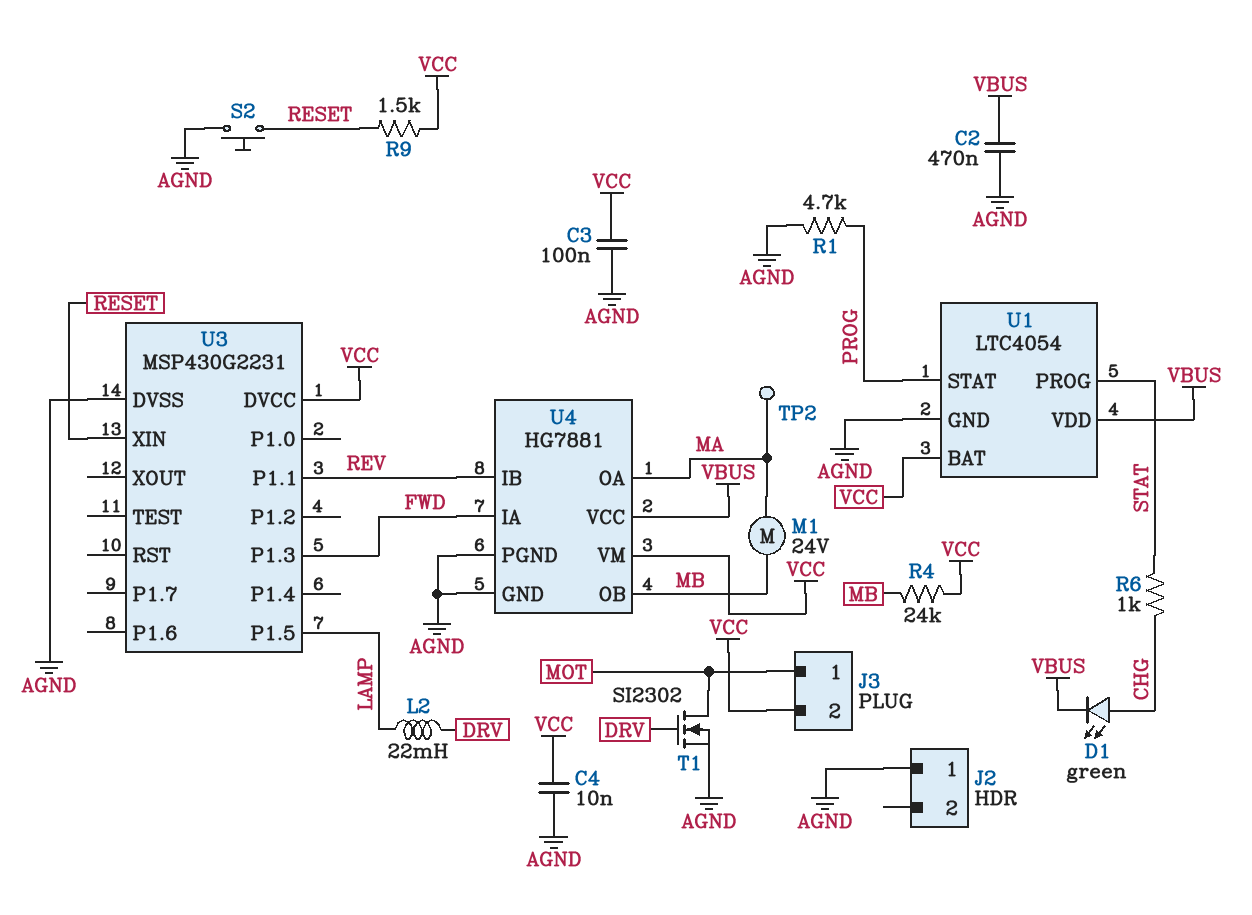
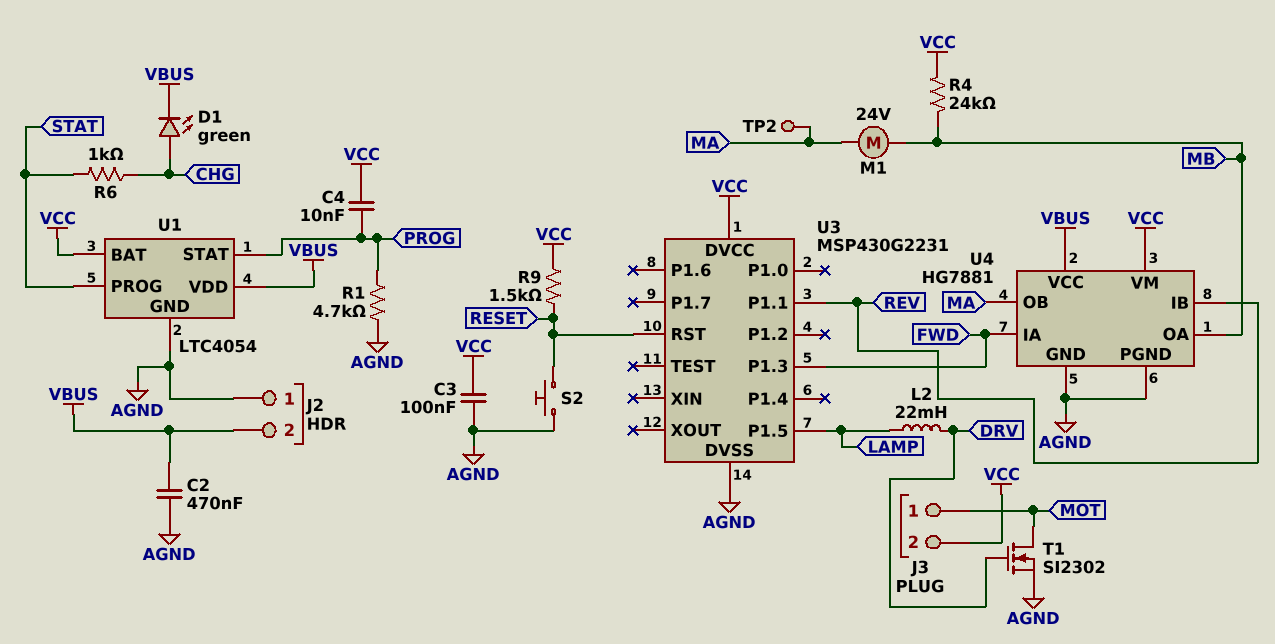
C4: 10nF (AGND, VCC) -> 10nF (PROG, VCC)
J2 pin 2: none -> VBUS
U3 pin RST: none -> RESET
U3 pin XIN: RESET -> none
U4 pin OA: MA -> MB
U4 pin OB: MB -> MA

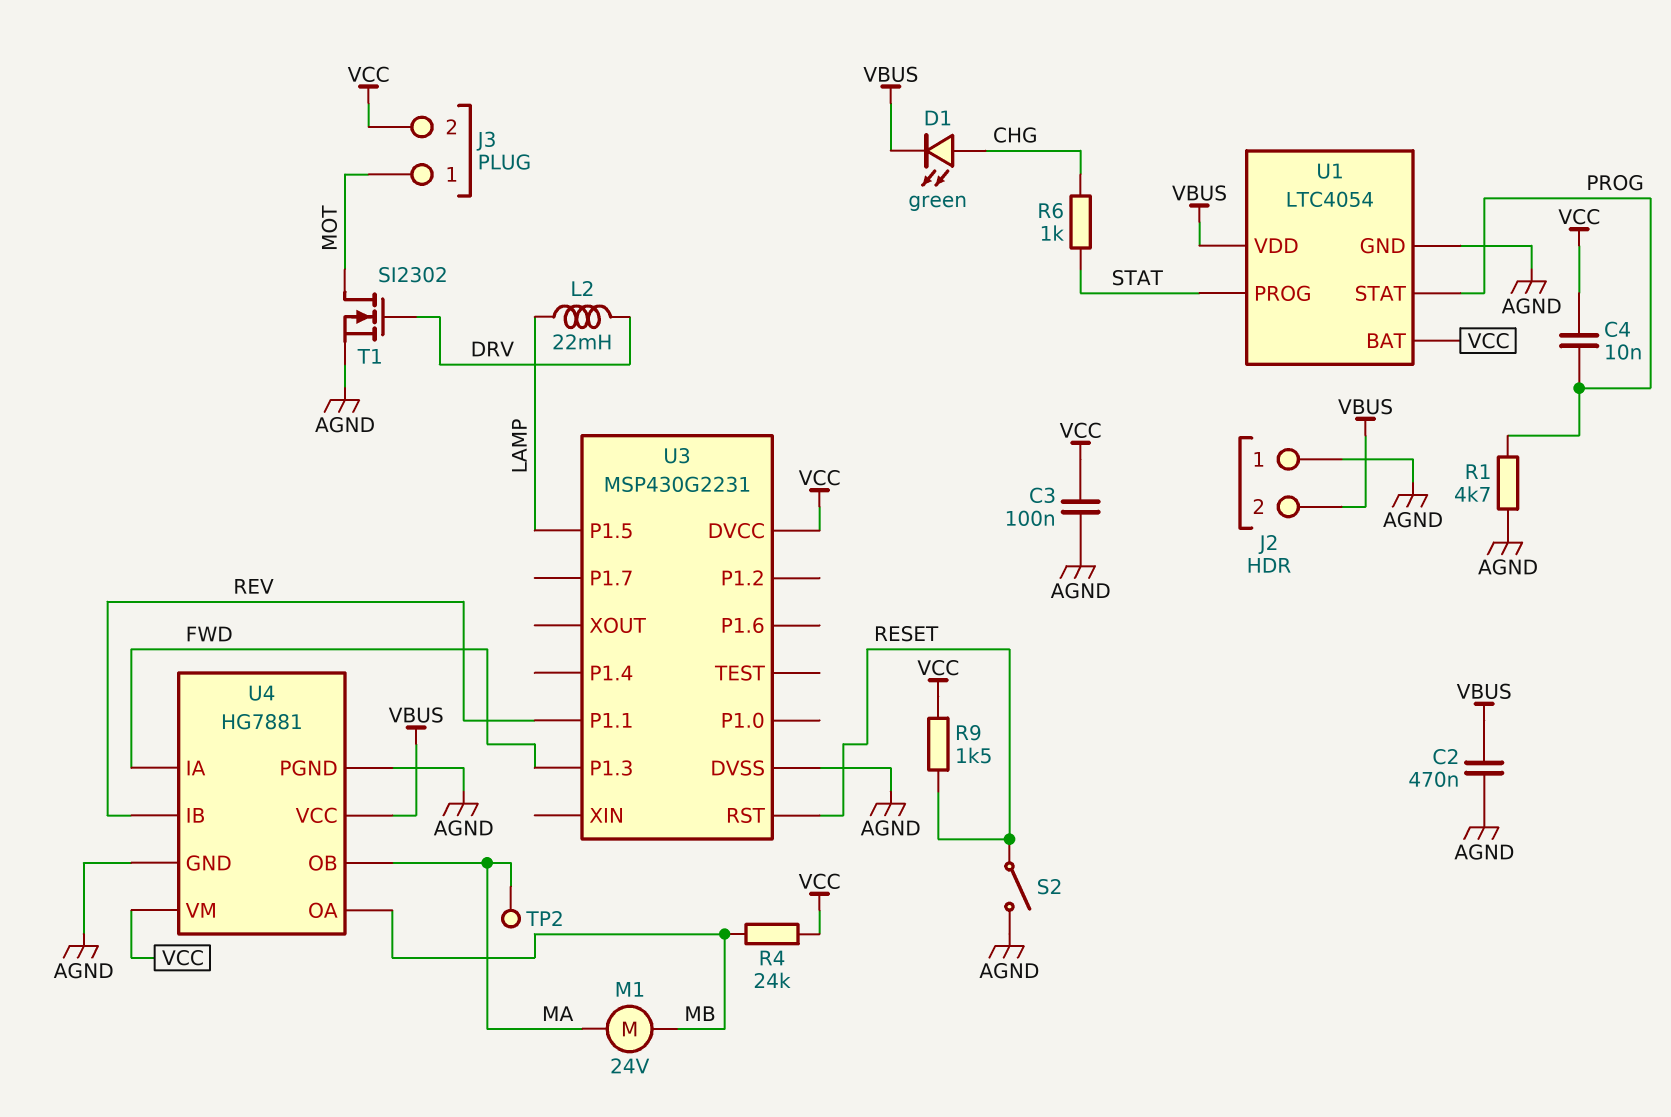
S2: button (AGND, RESET) -> switch (AGND, RESET)

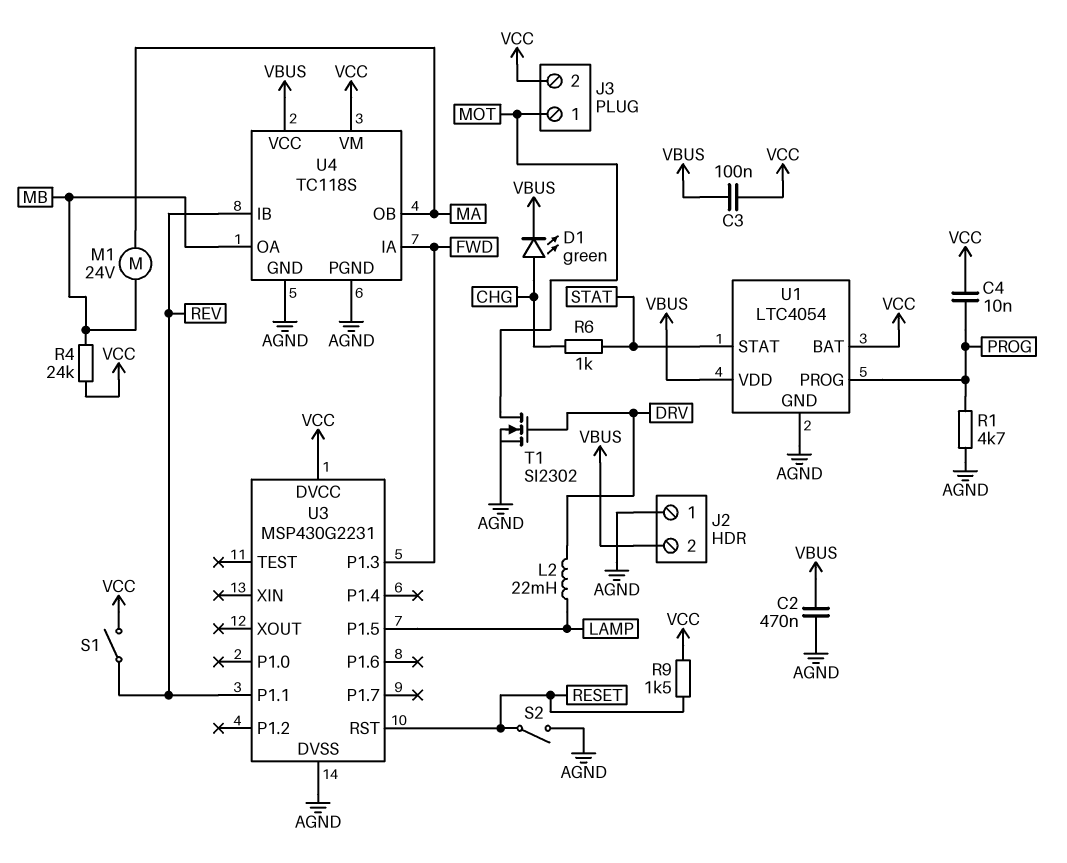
C3: 100nF (AGND, VCC) -> 100nF (VBUS, VCC)
S1: none -> switch (REV, VCC)
TP2: test point (MA) -> none
U1 pin PROG: STAT -> PROG
U1 pin STAT: PROG -> STAT
U4: HG7881 -> TC118S

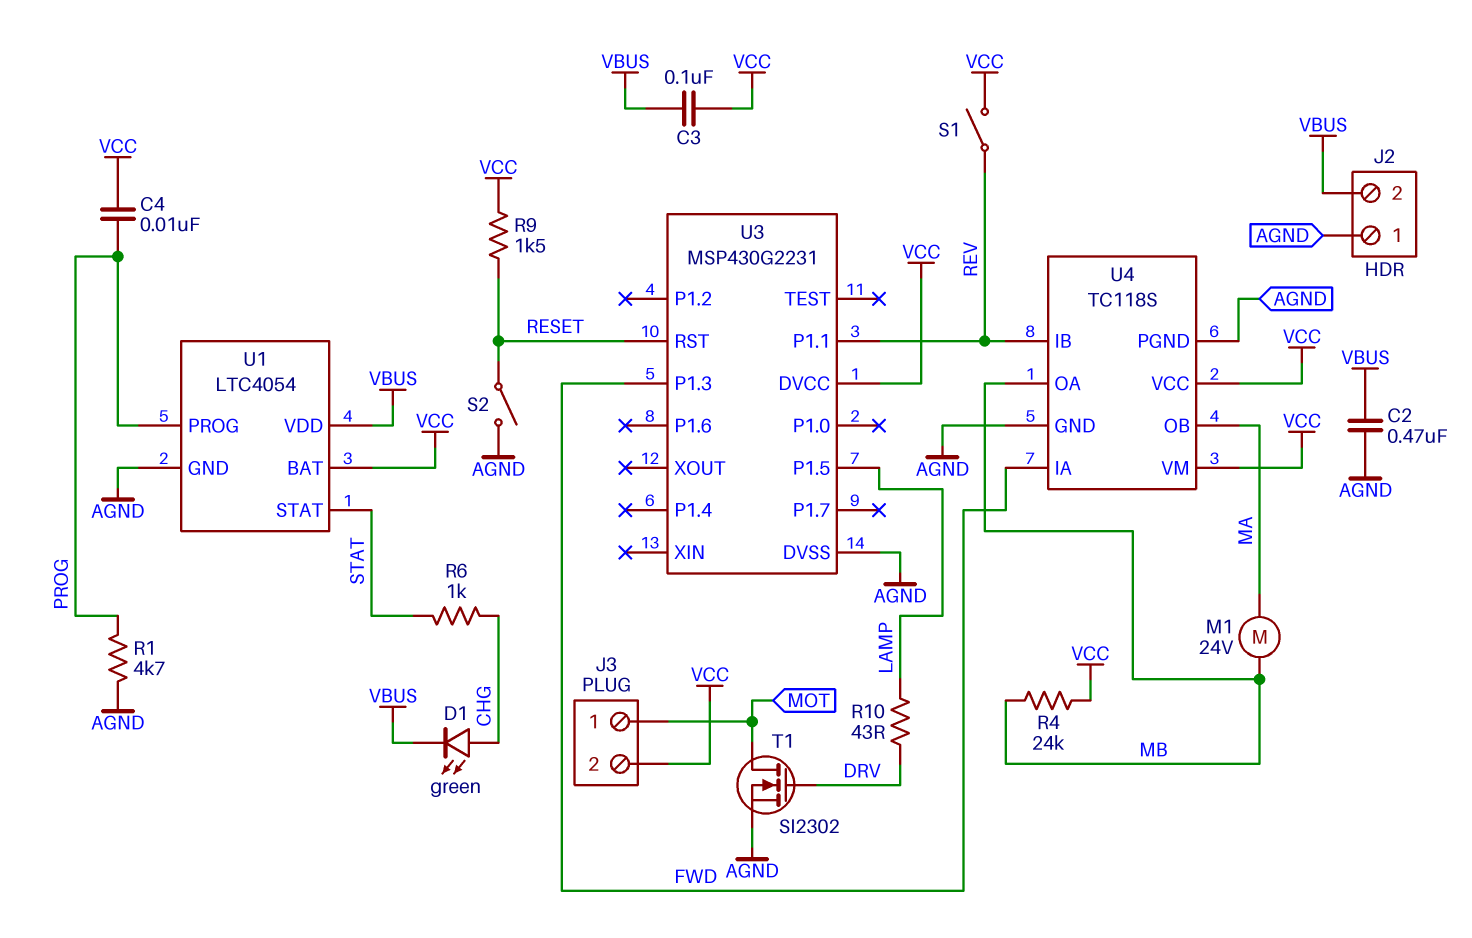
L2: 22mH (DRV, LAMP) -> none
R10: none -> 43 (DRV, LAMP)
U4 pin VCC: VBUS -> VCC

